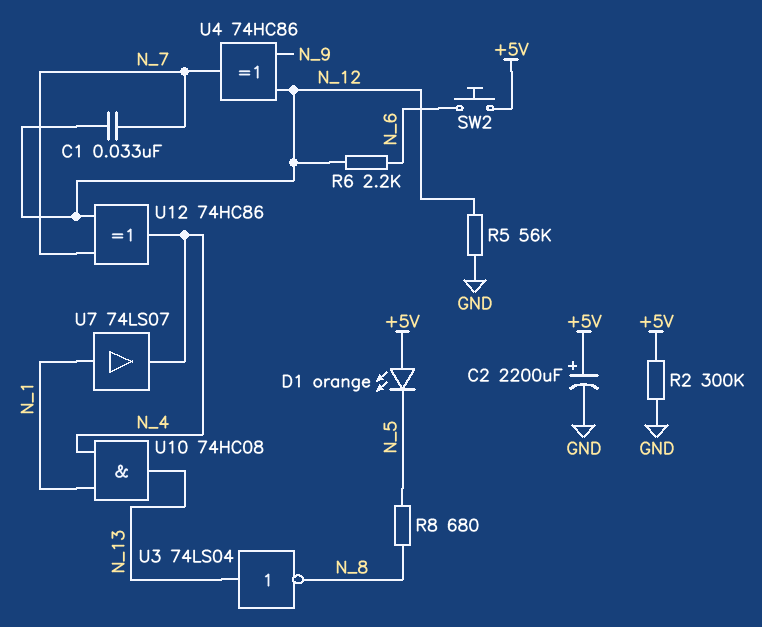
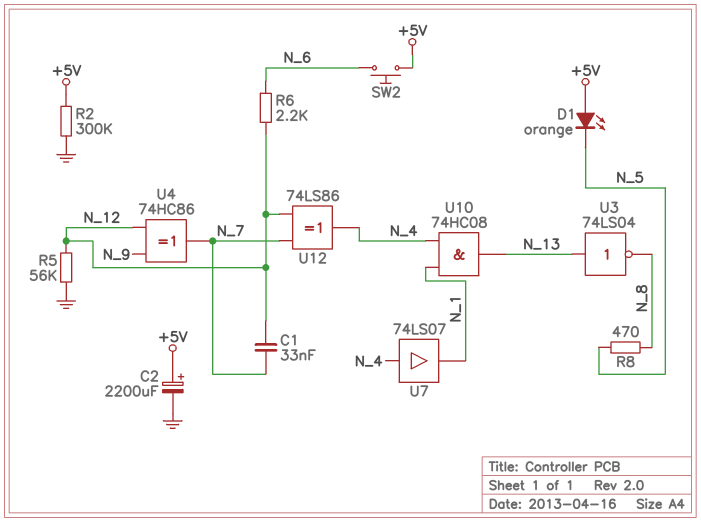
R8: 680 (N_5, N_8) -> 470 (N_5, N_8)
U7: buffer 74LS07 (in N_1, out N_4) -> buffer 74LS07 (in N_4, out N_1)
U12: XOR 74HC86 (in N_7, in N_12, out N_4) -> XOR 74LS86 (in N_7, in N_12, out N_4)

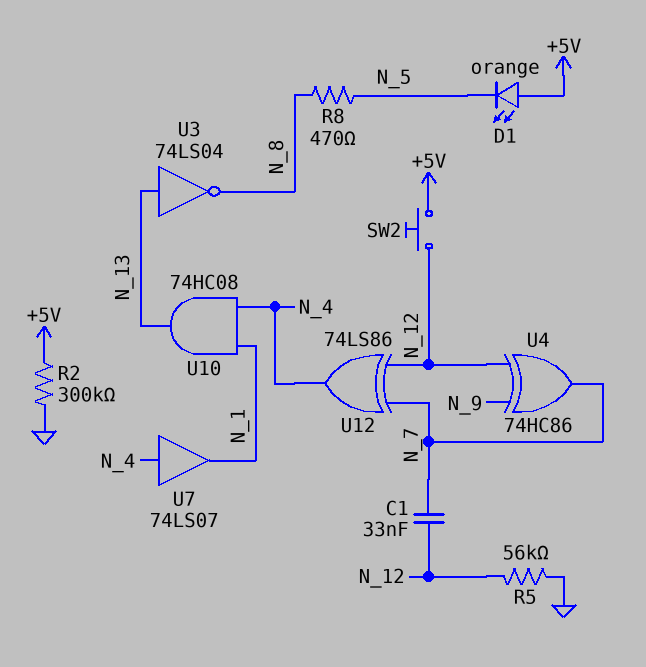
C2: 2200uF (plus +5V, minus GND) -> none
R6: 2.2k (N_6, N_12) -> none
SW2: button (+5V, N_6) -> button (+5V, N_12)

